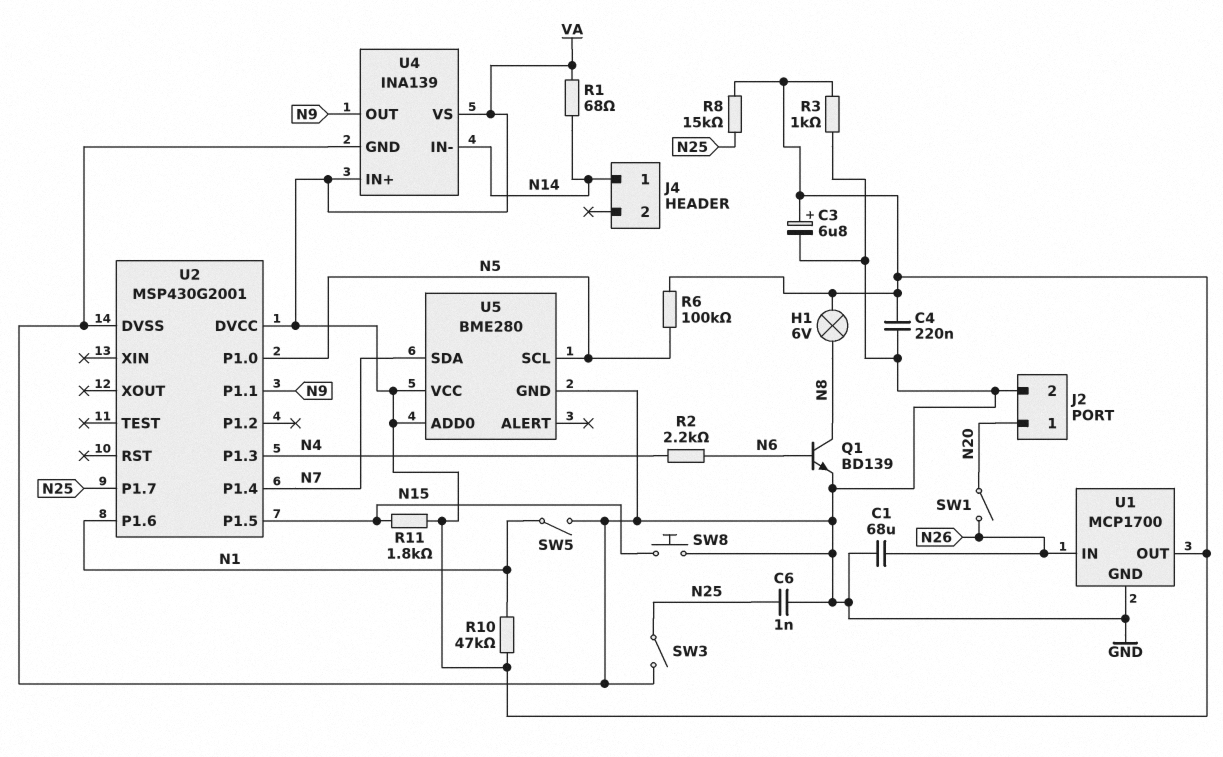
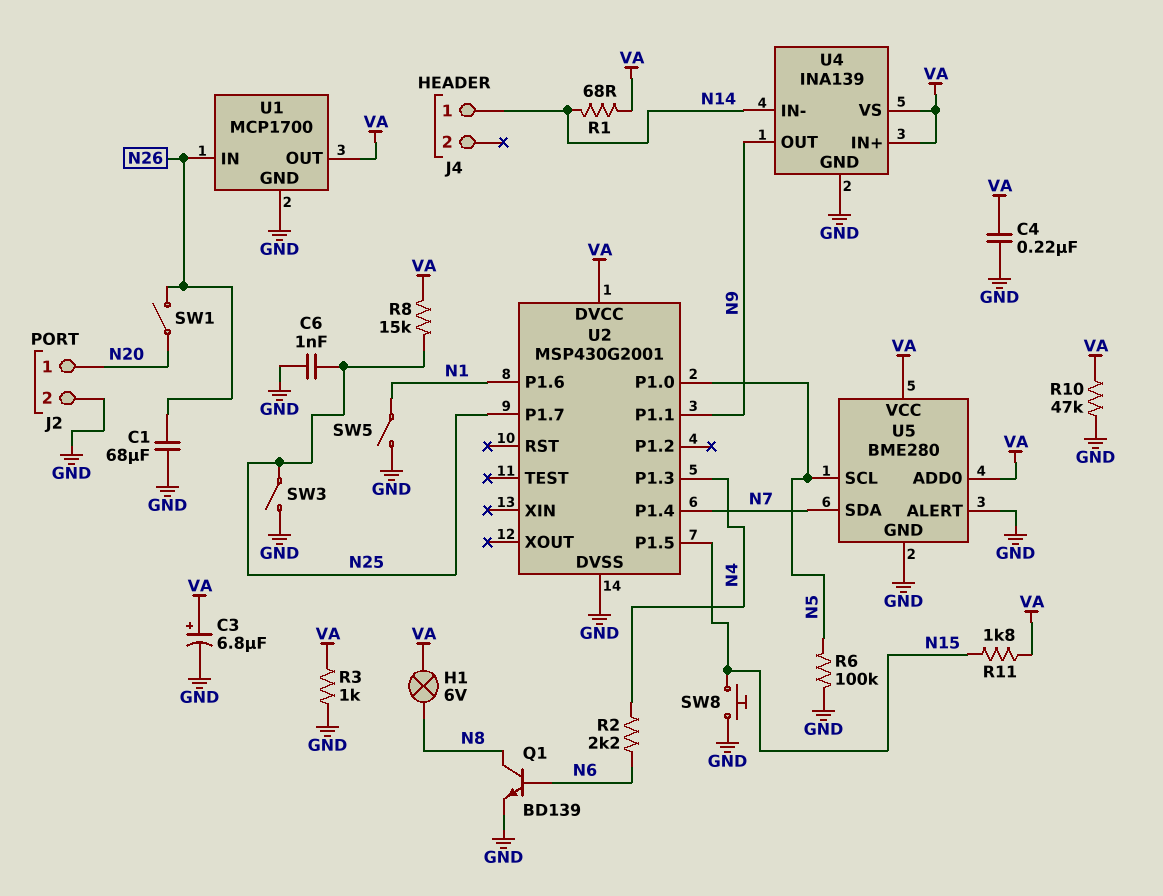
R6: 100k (N5, VA) -> 100k (GND, N5)
R10: 47k (N1, VA) -> 47k (GND, VA)
U5 pin ALERT: none -> GND

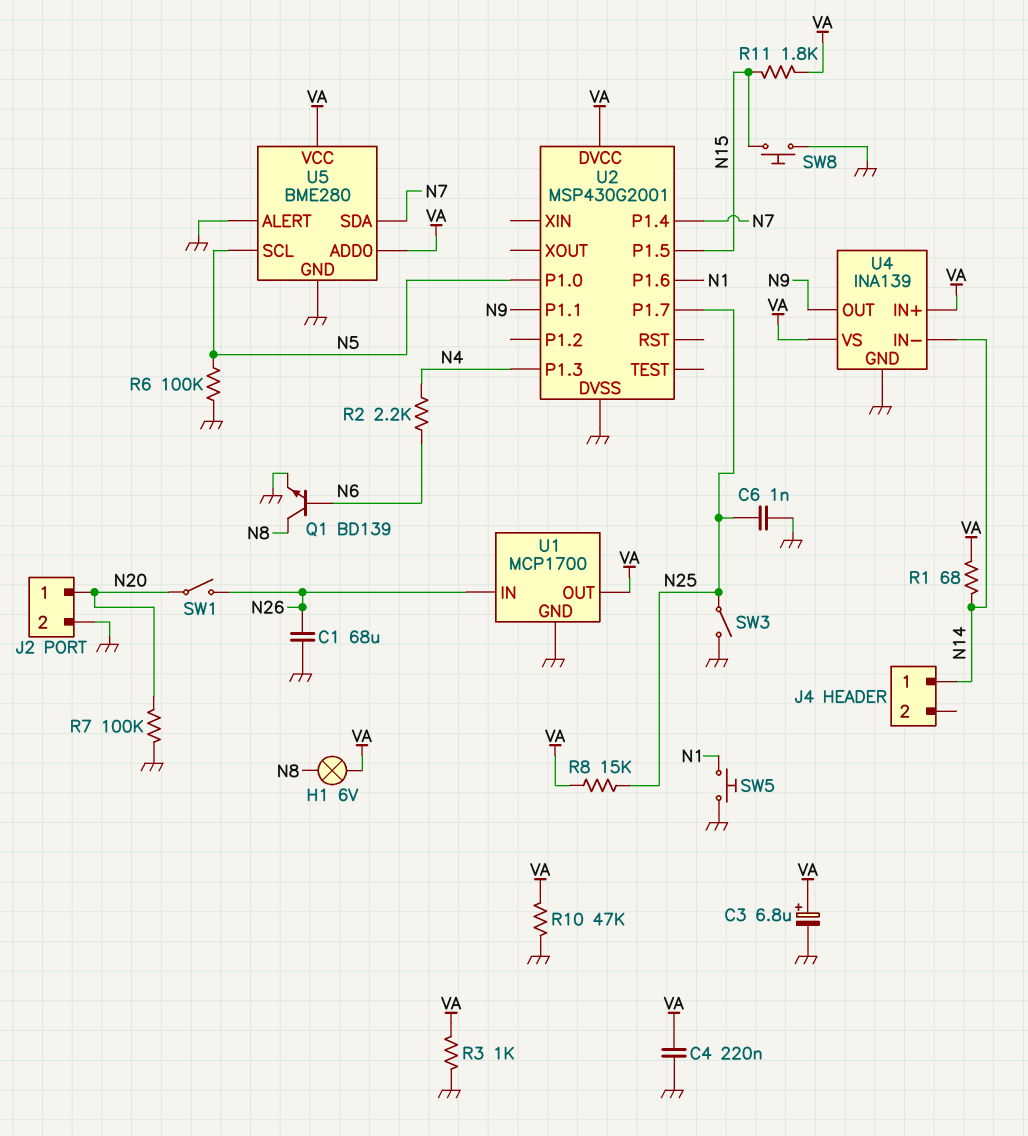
R7: none -> 100k (GND, N20)
SW5: switch (GND, N1) -> button (GND, N1)

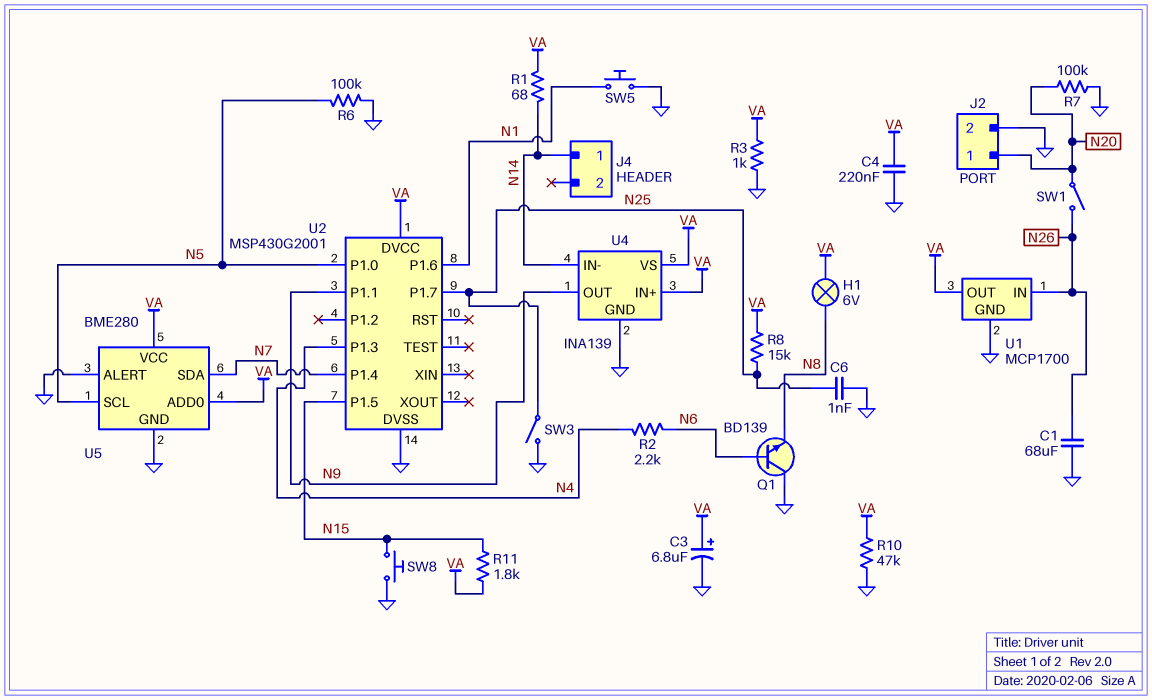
Q1: NPN BD139 (B N6, C N8, E GND) -> NPN BD139 (B N6, C GND, E N8)

